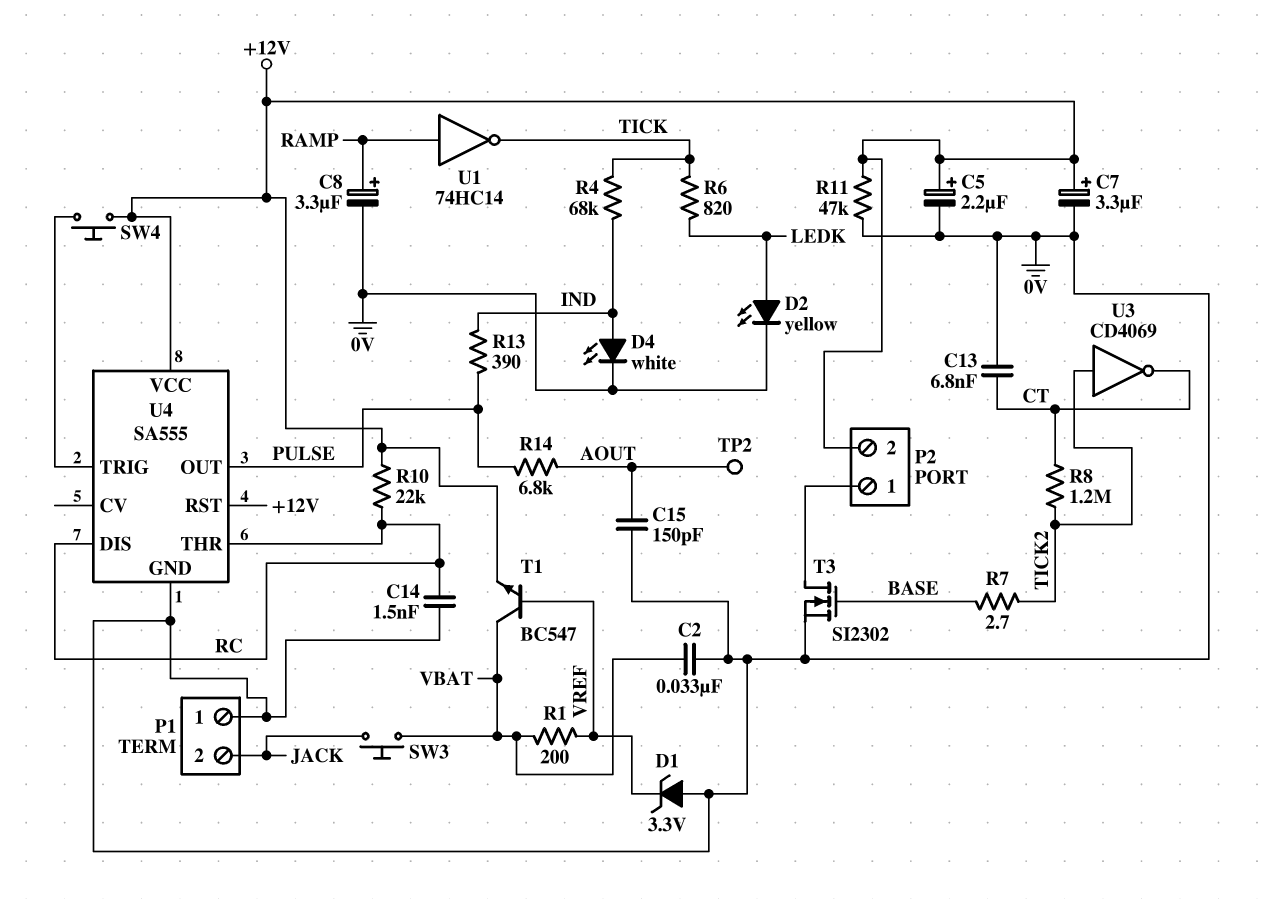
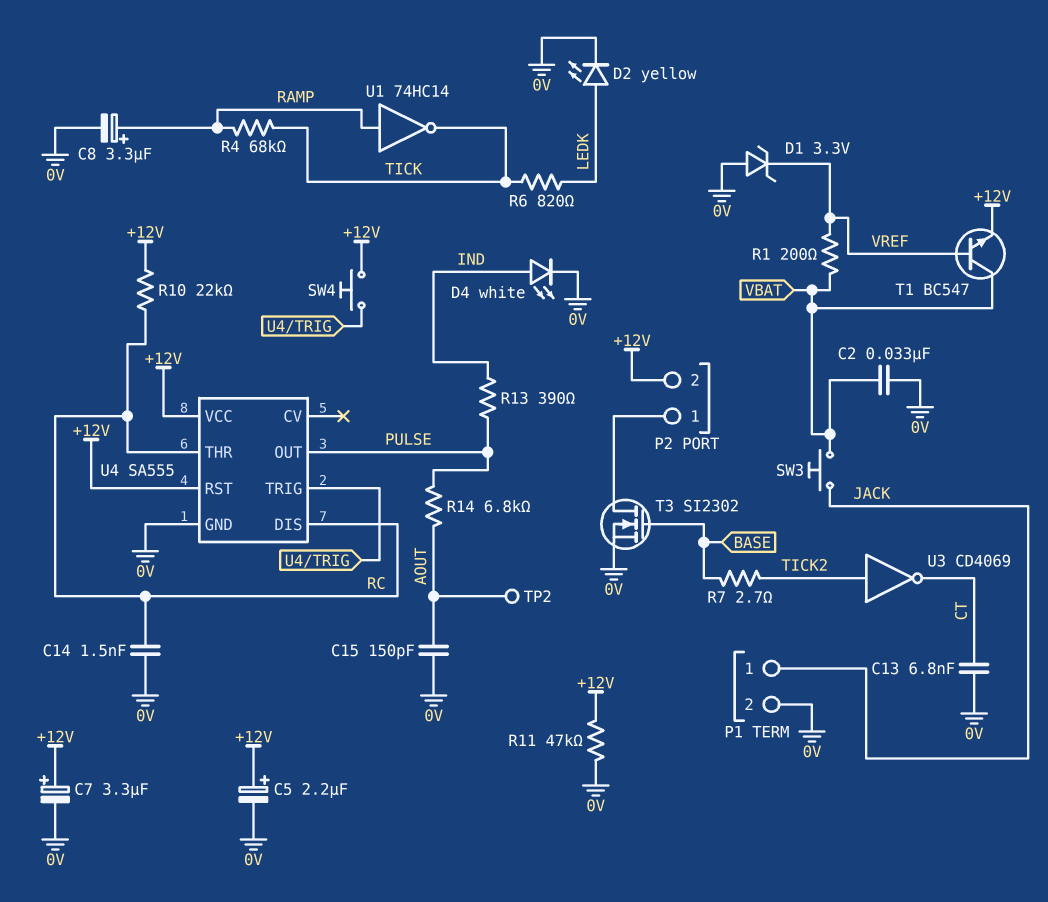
P1 pin 1: 0V -> JACK
P1 pin 2: JACK -> 0V
R4: 68k (IND, TICK) -> 68k (RAMP, TICK)
R8: 1.2M (CT, TICK2) -> none

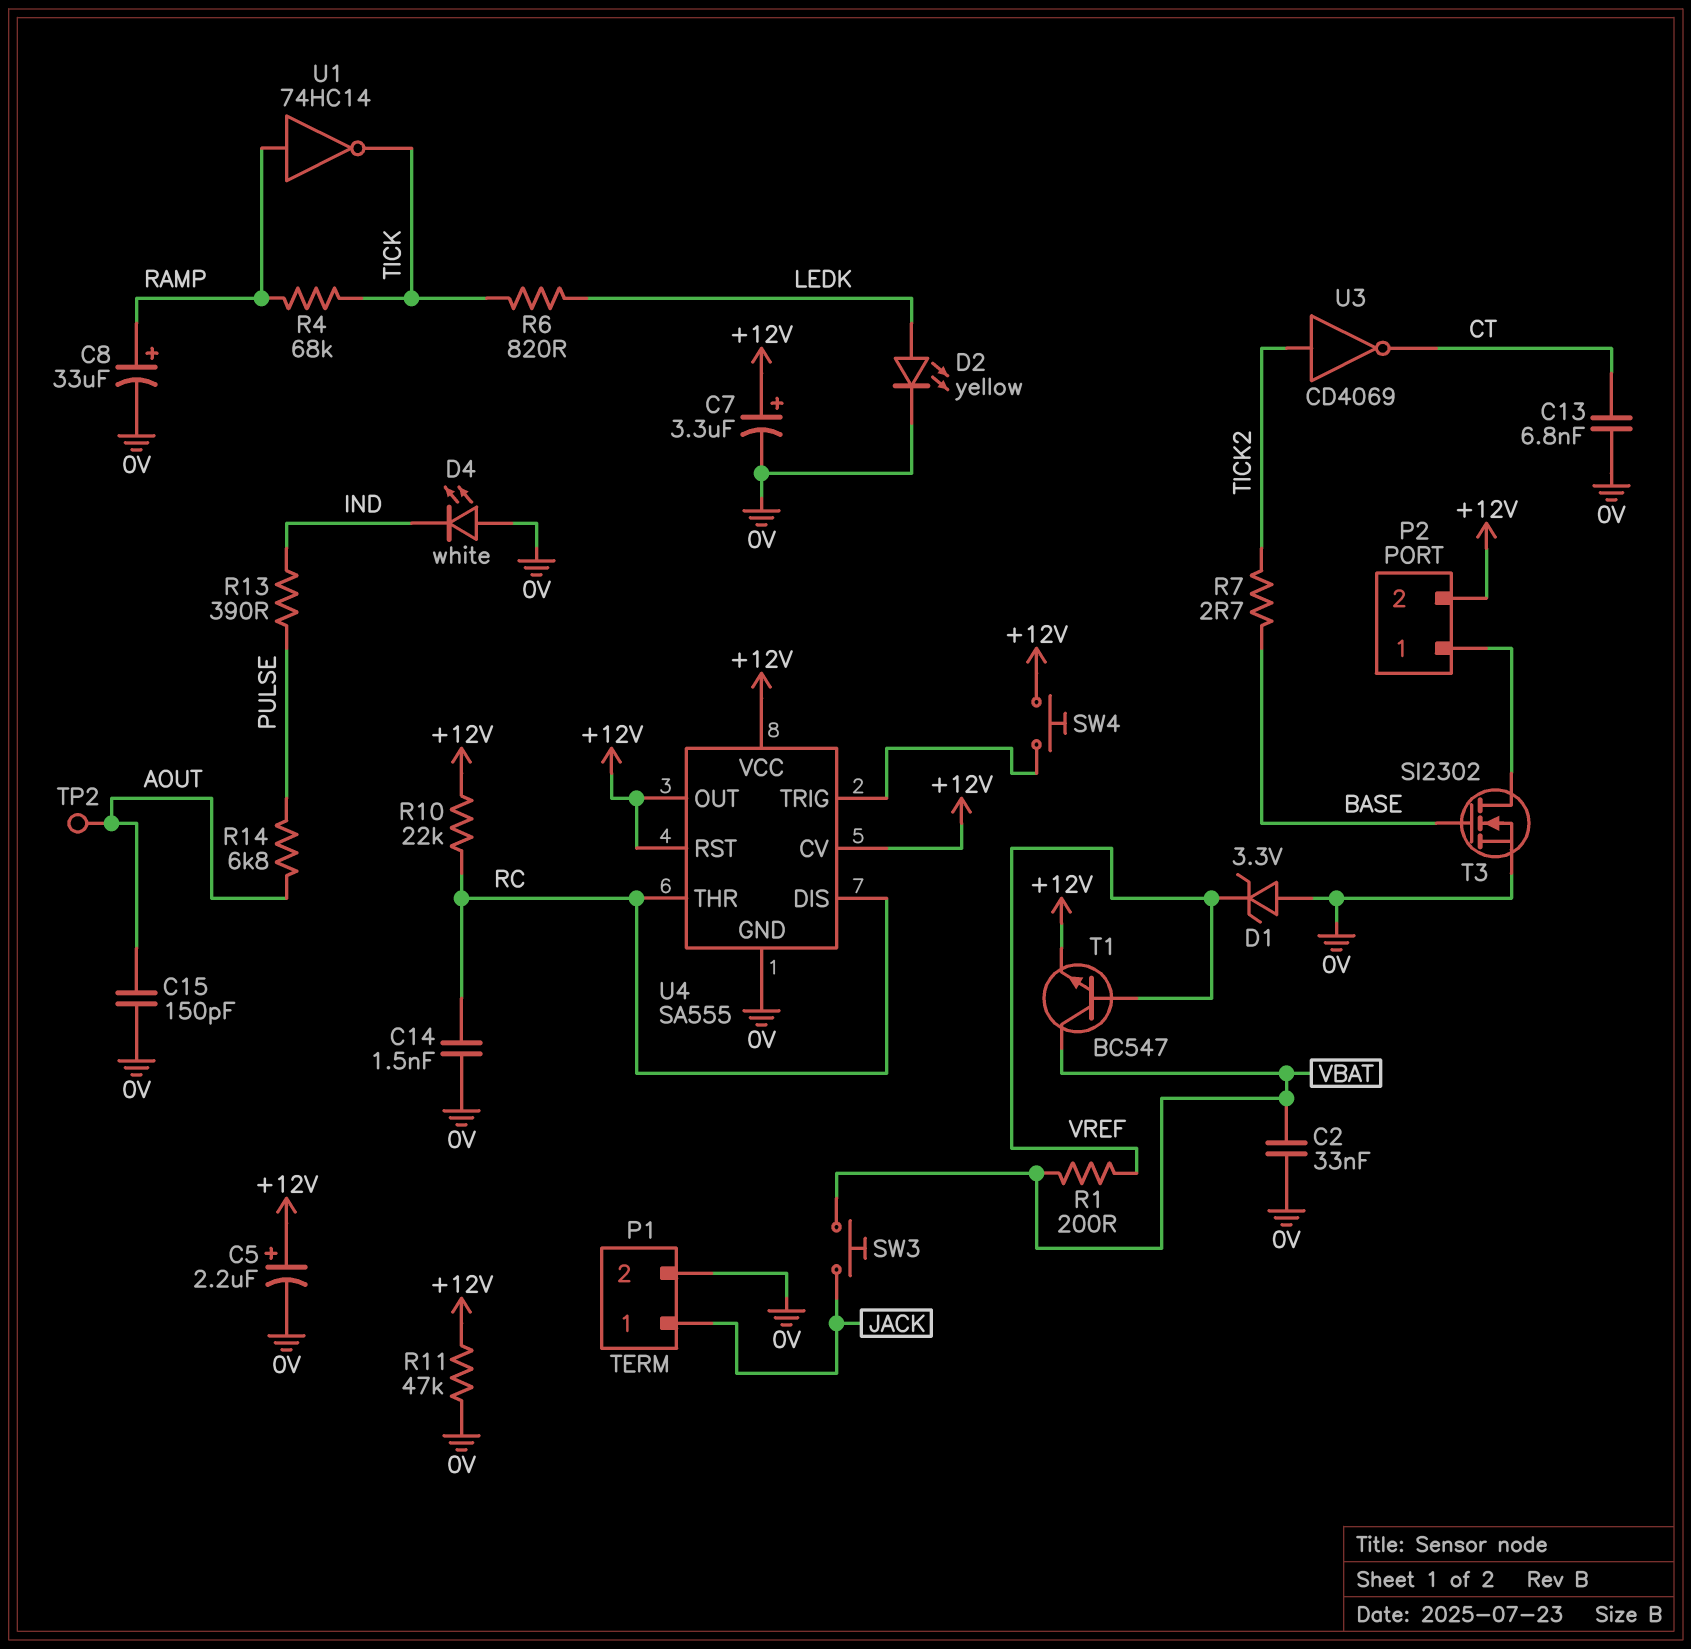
C8: 3.3uF (plus RAMP, minus 0V) -> 33uF (plus RAMP, minus 0V)
D4: LED white (A IND, K 0V) -> LED white (A 0V, K IND)
U4 pin CV: none -> +12V
U4 pin OUT: PULSE -> +12V

